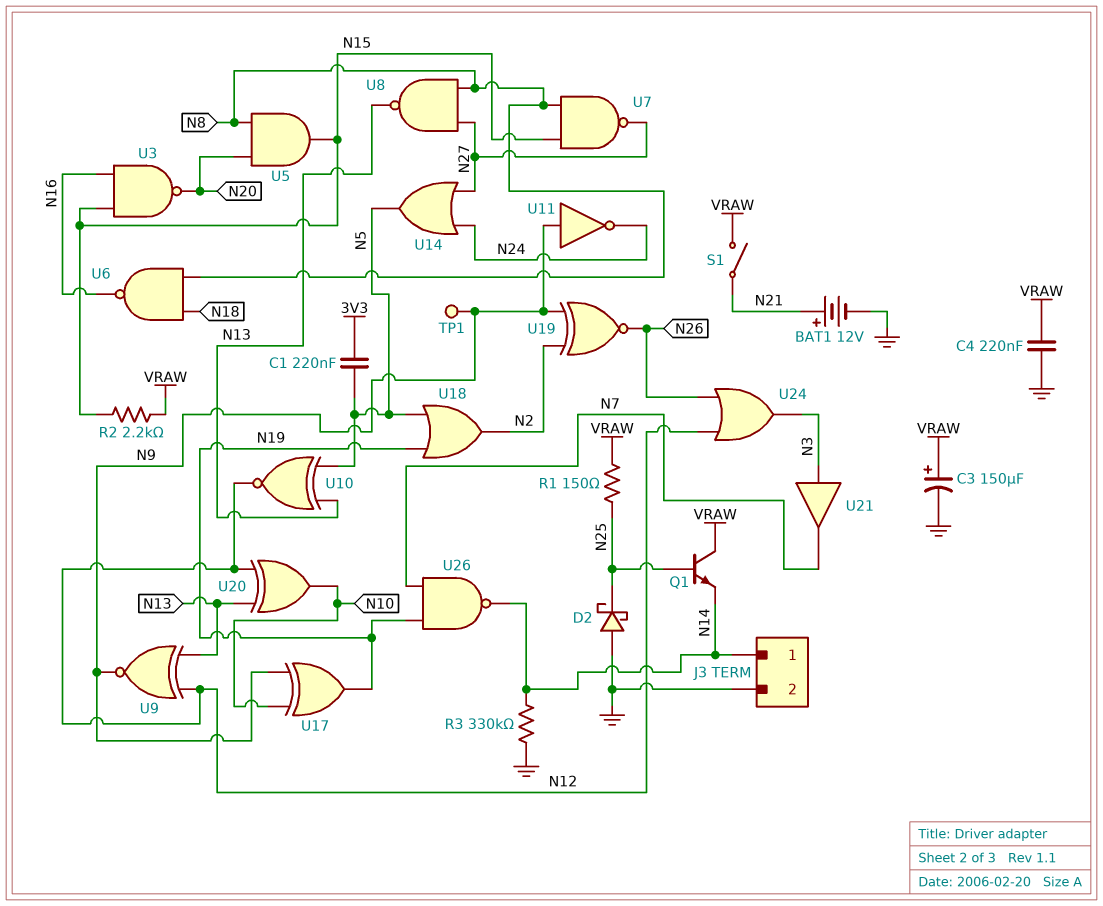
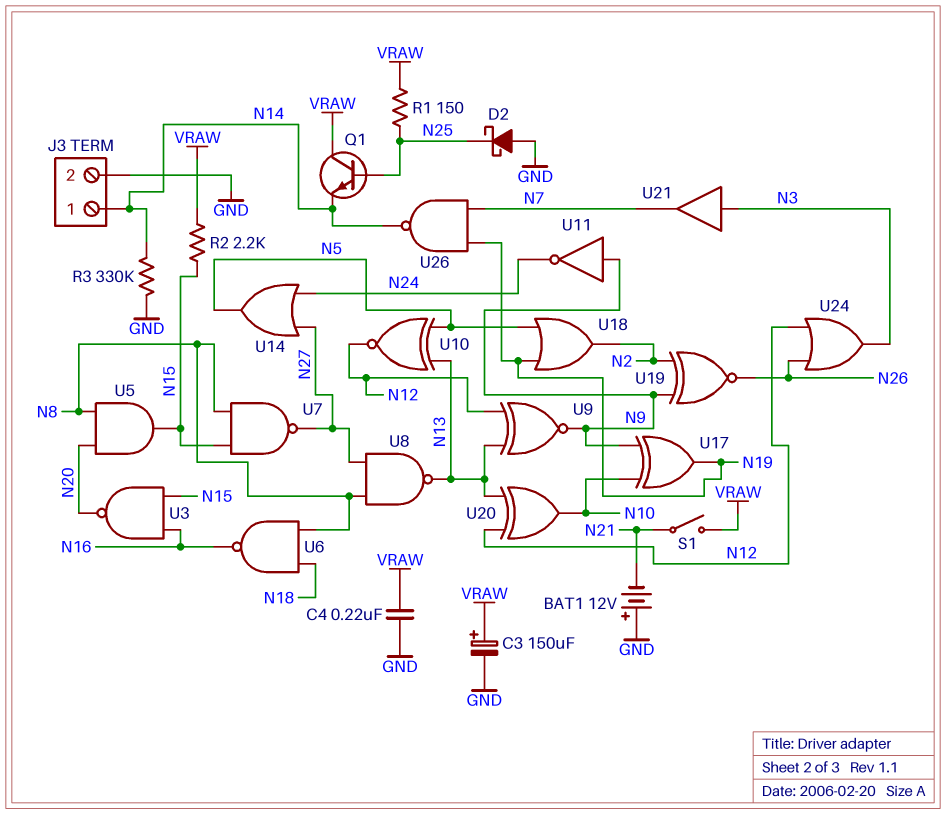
BAT1: 12V (plus N21, minus GND) -> 12V (plus GND, minus N21)
C1: 220nF (3V3, N5) -> none
TP1: test point (N9) -> none

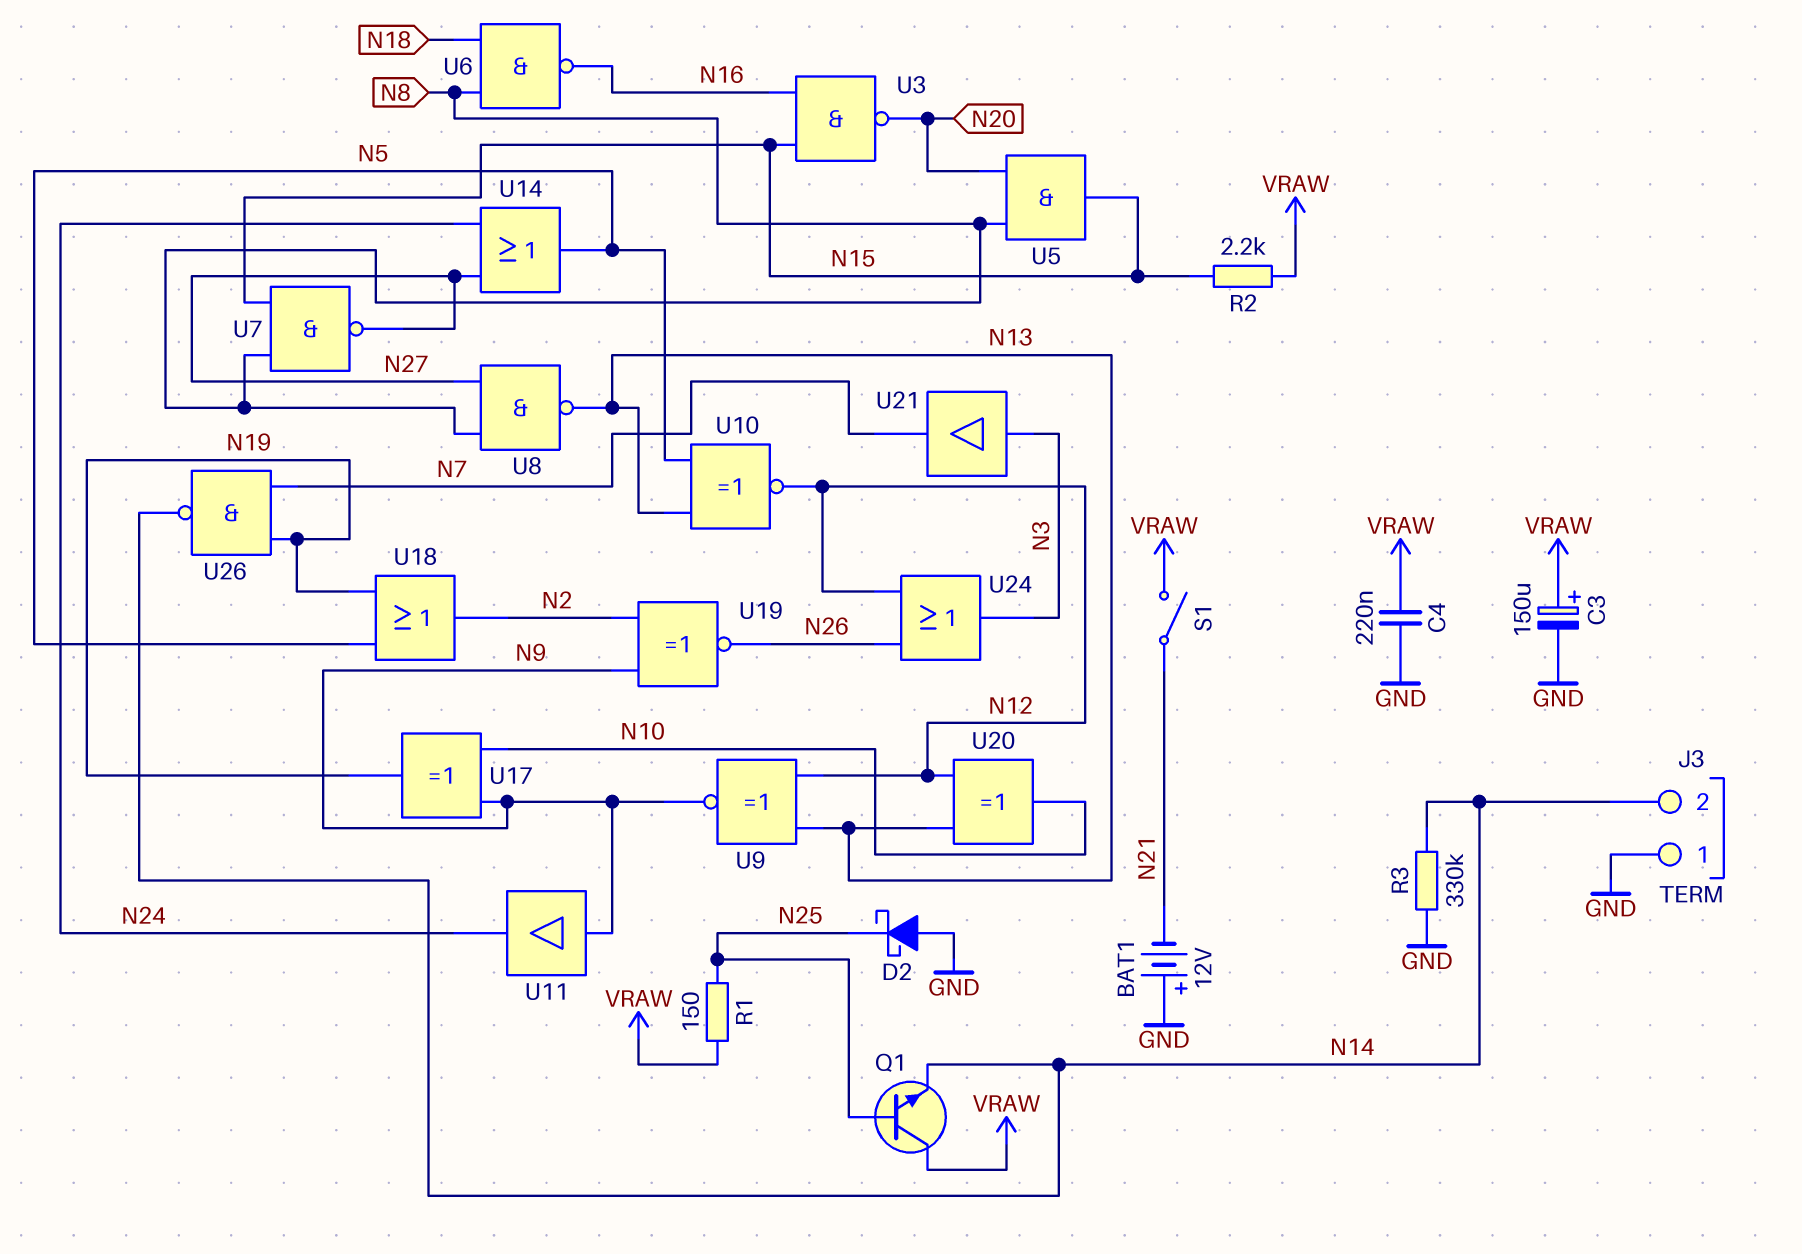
J3 pin 1: N14 -> GND
J3 pin 2: GND -> N14
U11: NOT (in N9, out N24) -> buffer (in N9, out N24)

